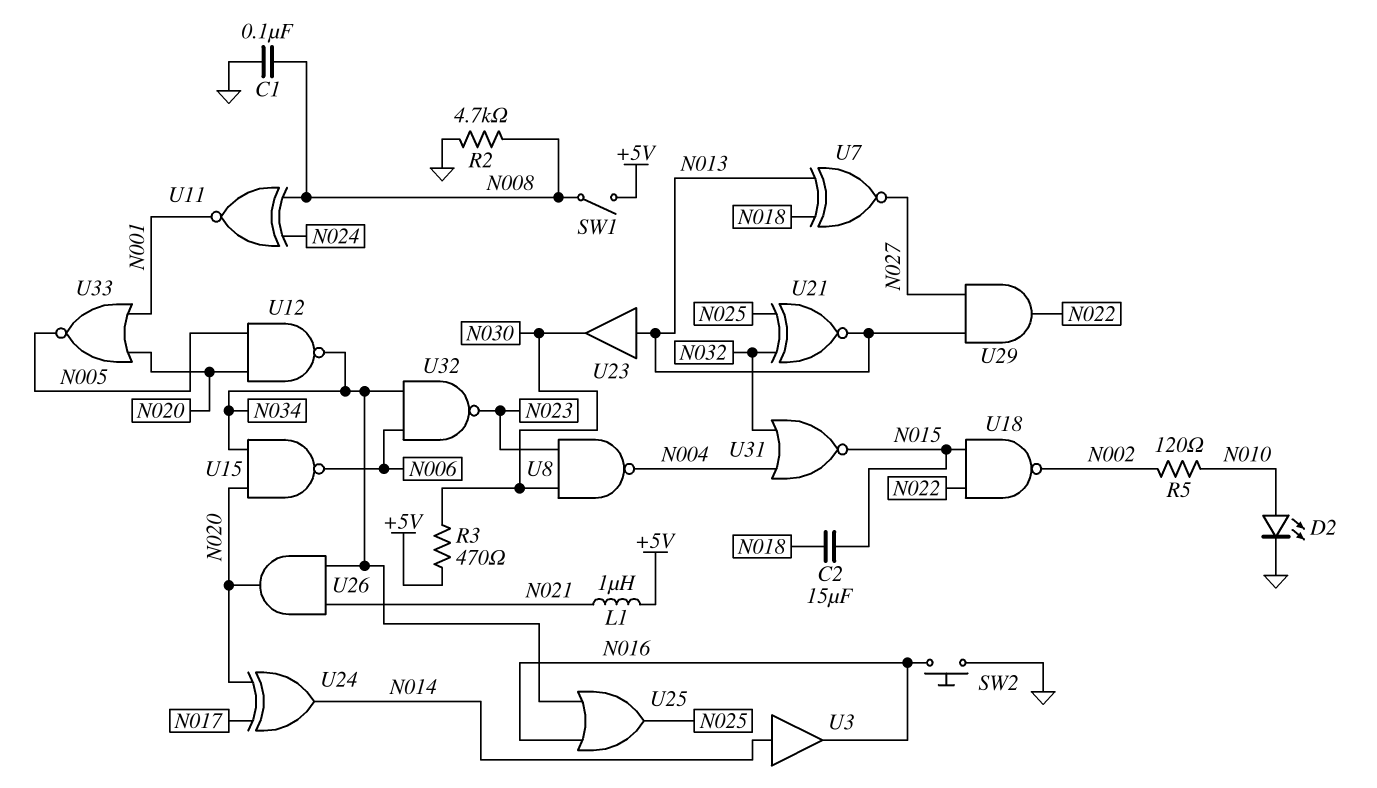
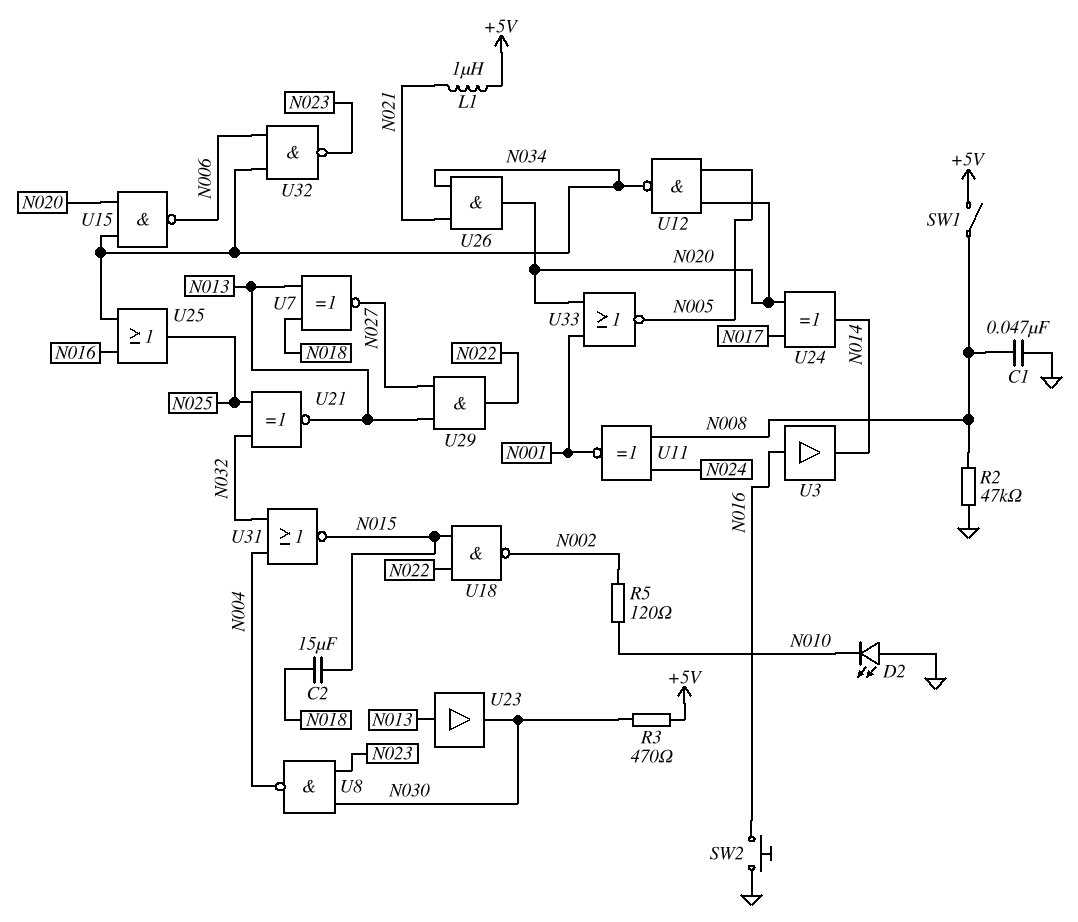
C1: 100nF (GND, N008) -> 47nF (GND, N008)
D2: LED (A N010, K GND) -> LED (A GND, K N010)
R2: 4.7k (GND, N008) -> 47k (GND, N008)
U3: buffer (in N014, out N016) -> buffer (in N016, out N014)

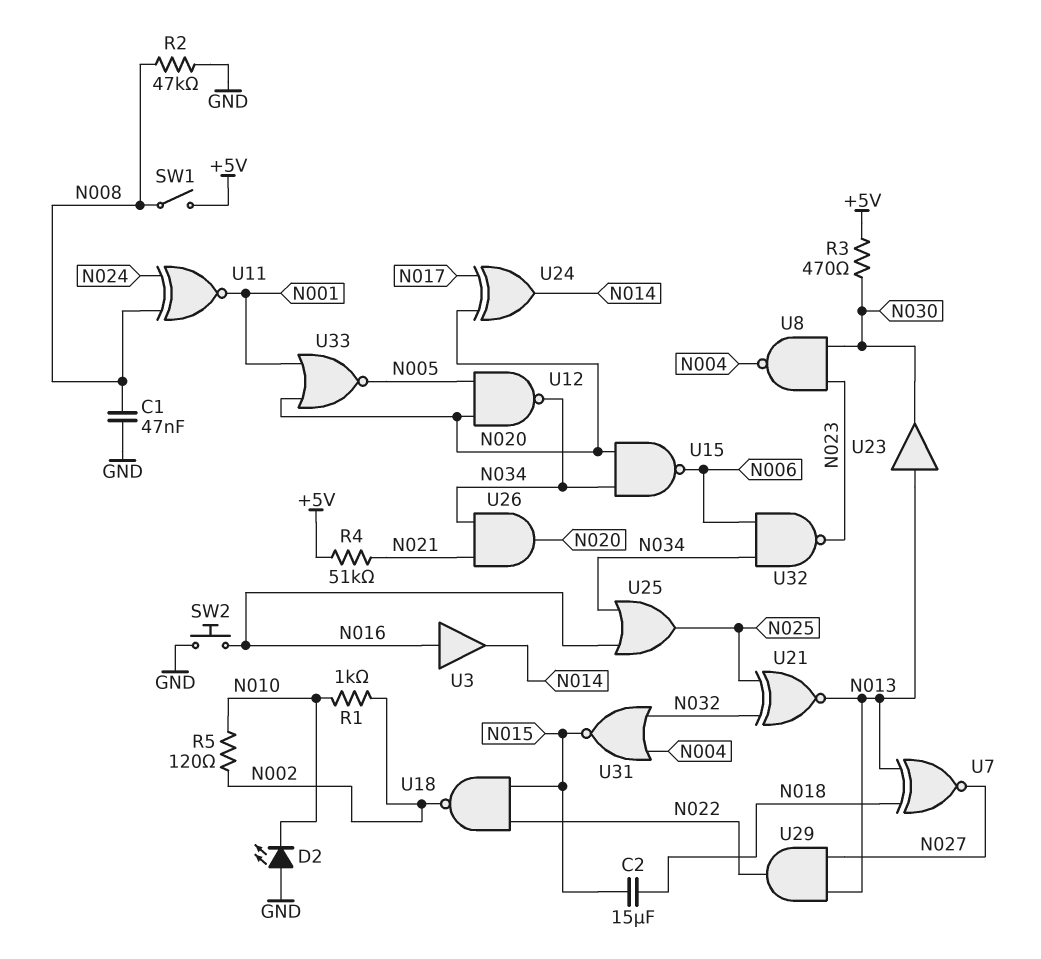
L1: 1uH (+5V, N021) -> none
R1: none -> 1k (N002, N010)
R4: none -> 51k (+5V, N021)

